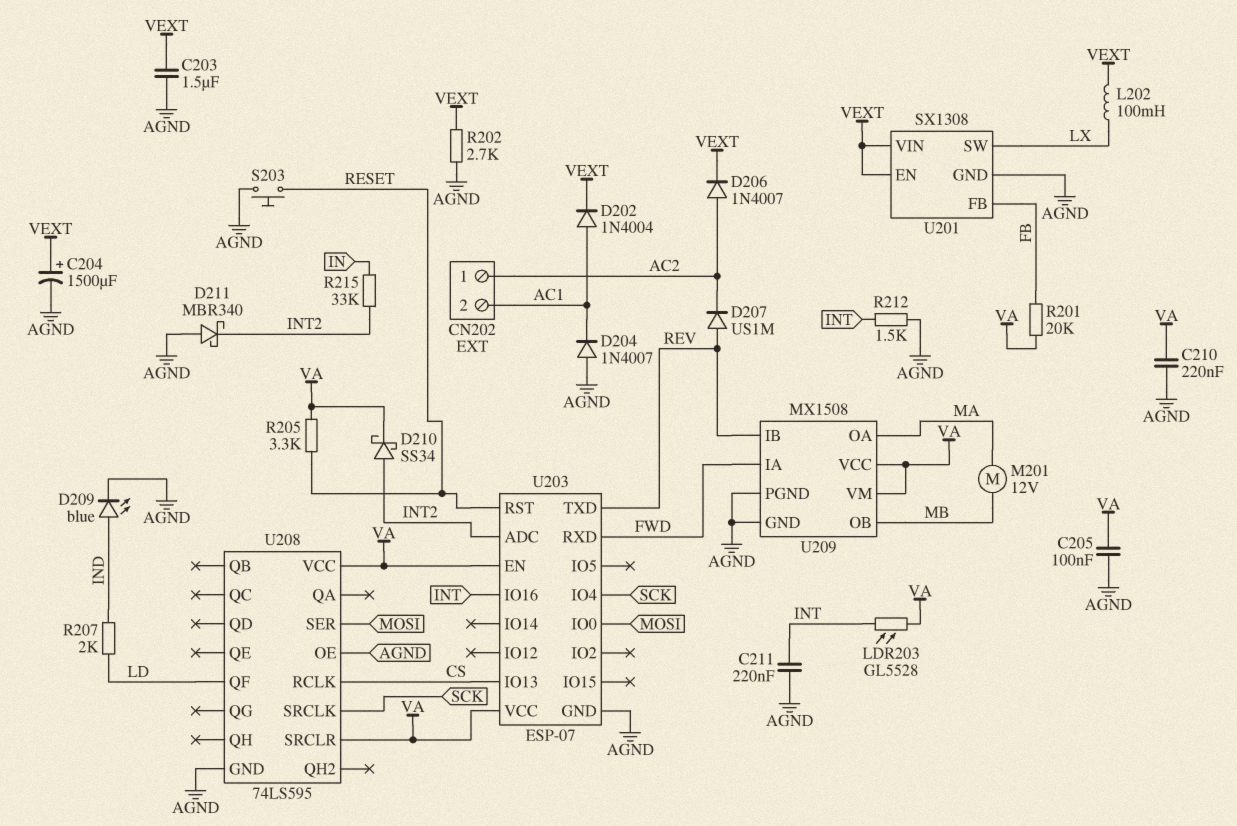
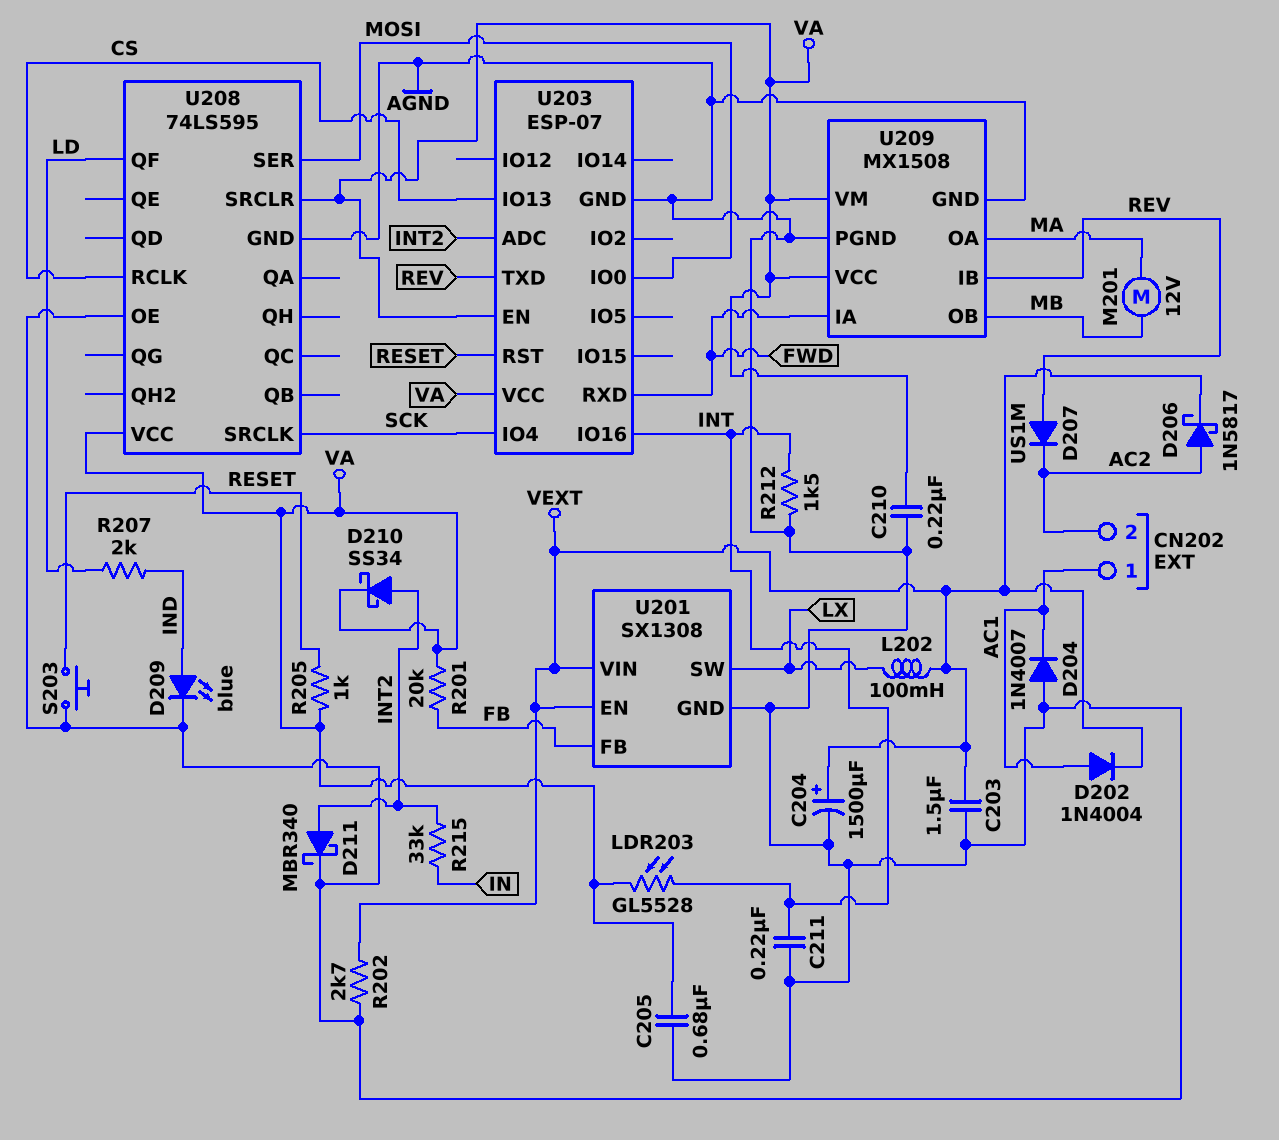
C205: 100nF (AGND, VA) -> 680nF (AGND, VA)
CN202 pin 1: AC2 -> AC1
CN202 pin 2: AC1 -> AC2
D206: diode 1N4007 (A AC2, K VEXT) -> schottky 1N5817 (A AC2, K VEXT)
D211: schottky MBR340 (A AGND, K INT2) -> schottky MBR340 (A INT2, K AGND)
R205: 3.3k (RESET, VA) -> 1k (RESET, VA)

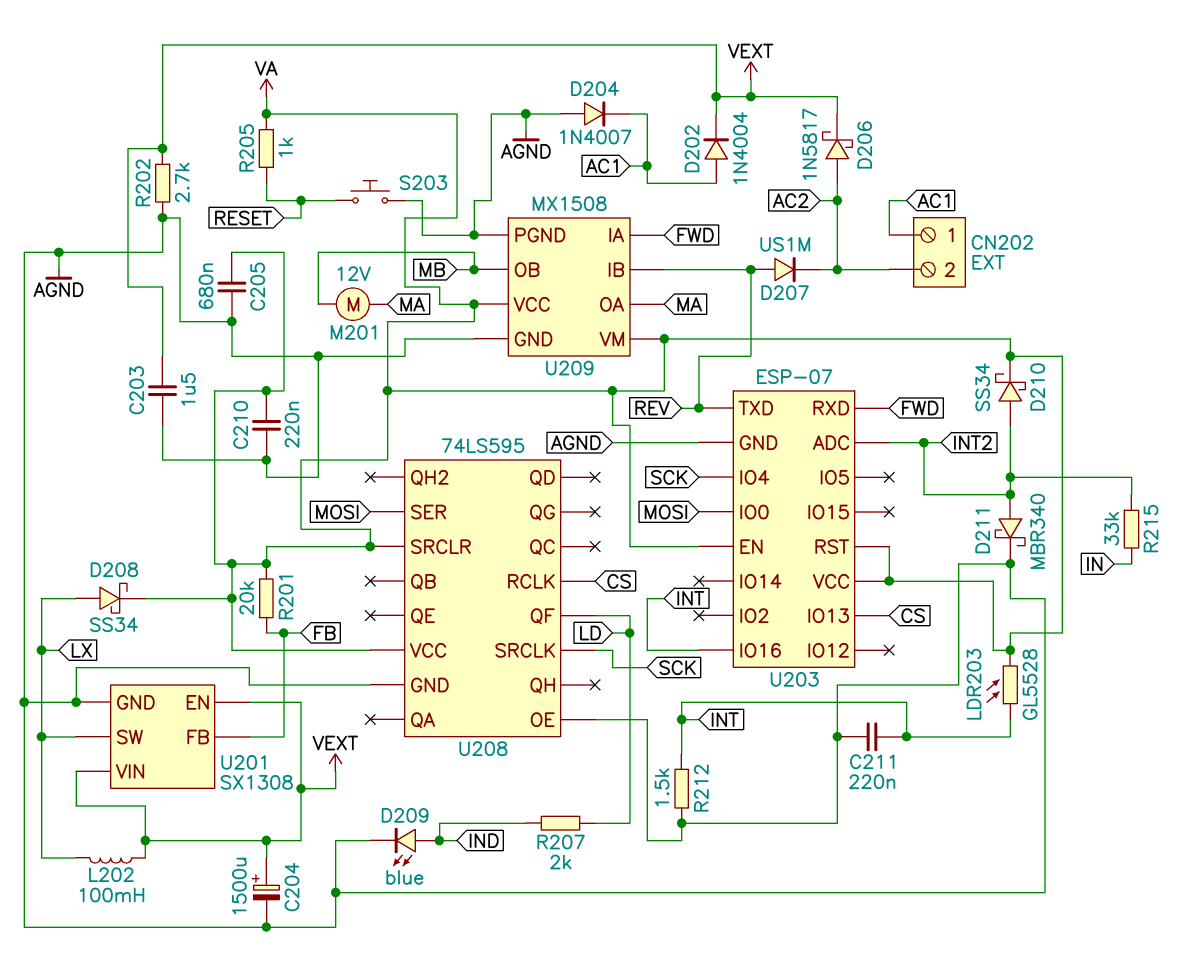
D208: none -> schottky SS34 (A LX, K VA)
U203 pin RST: RESET -> VA

